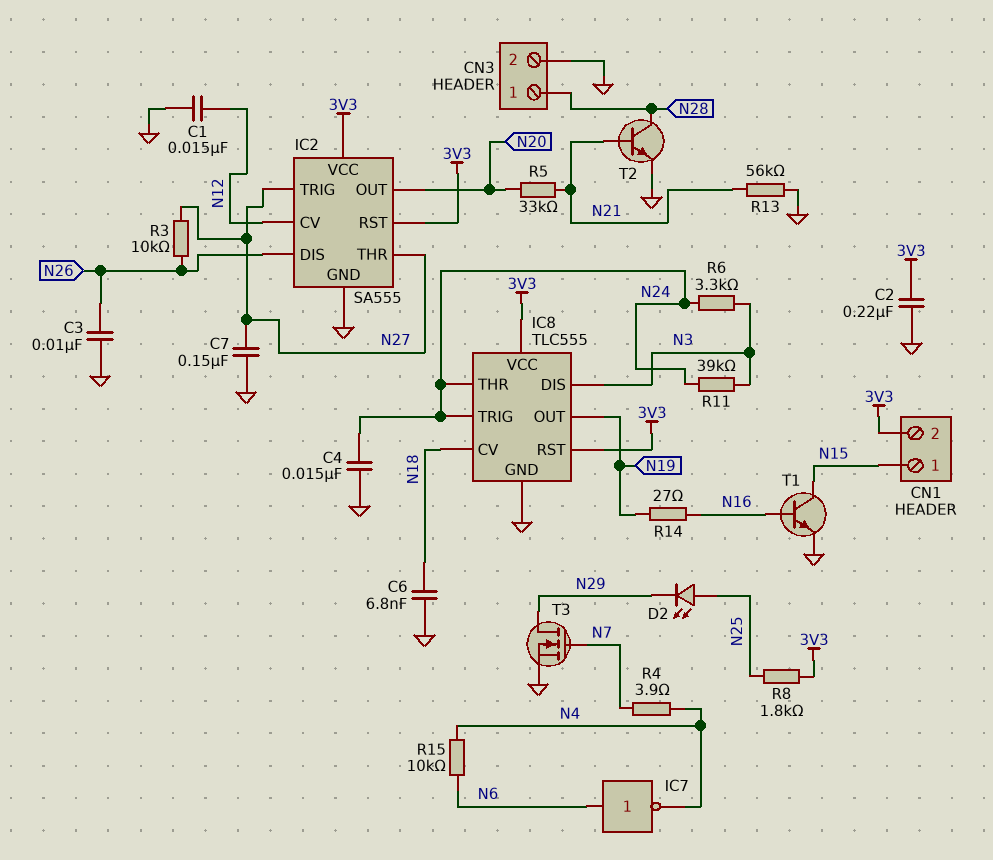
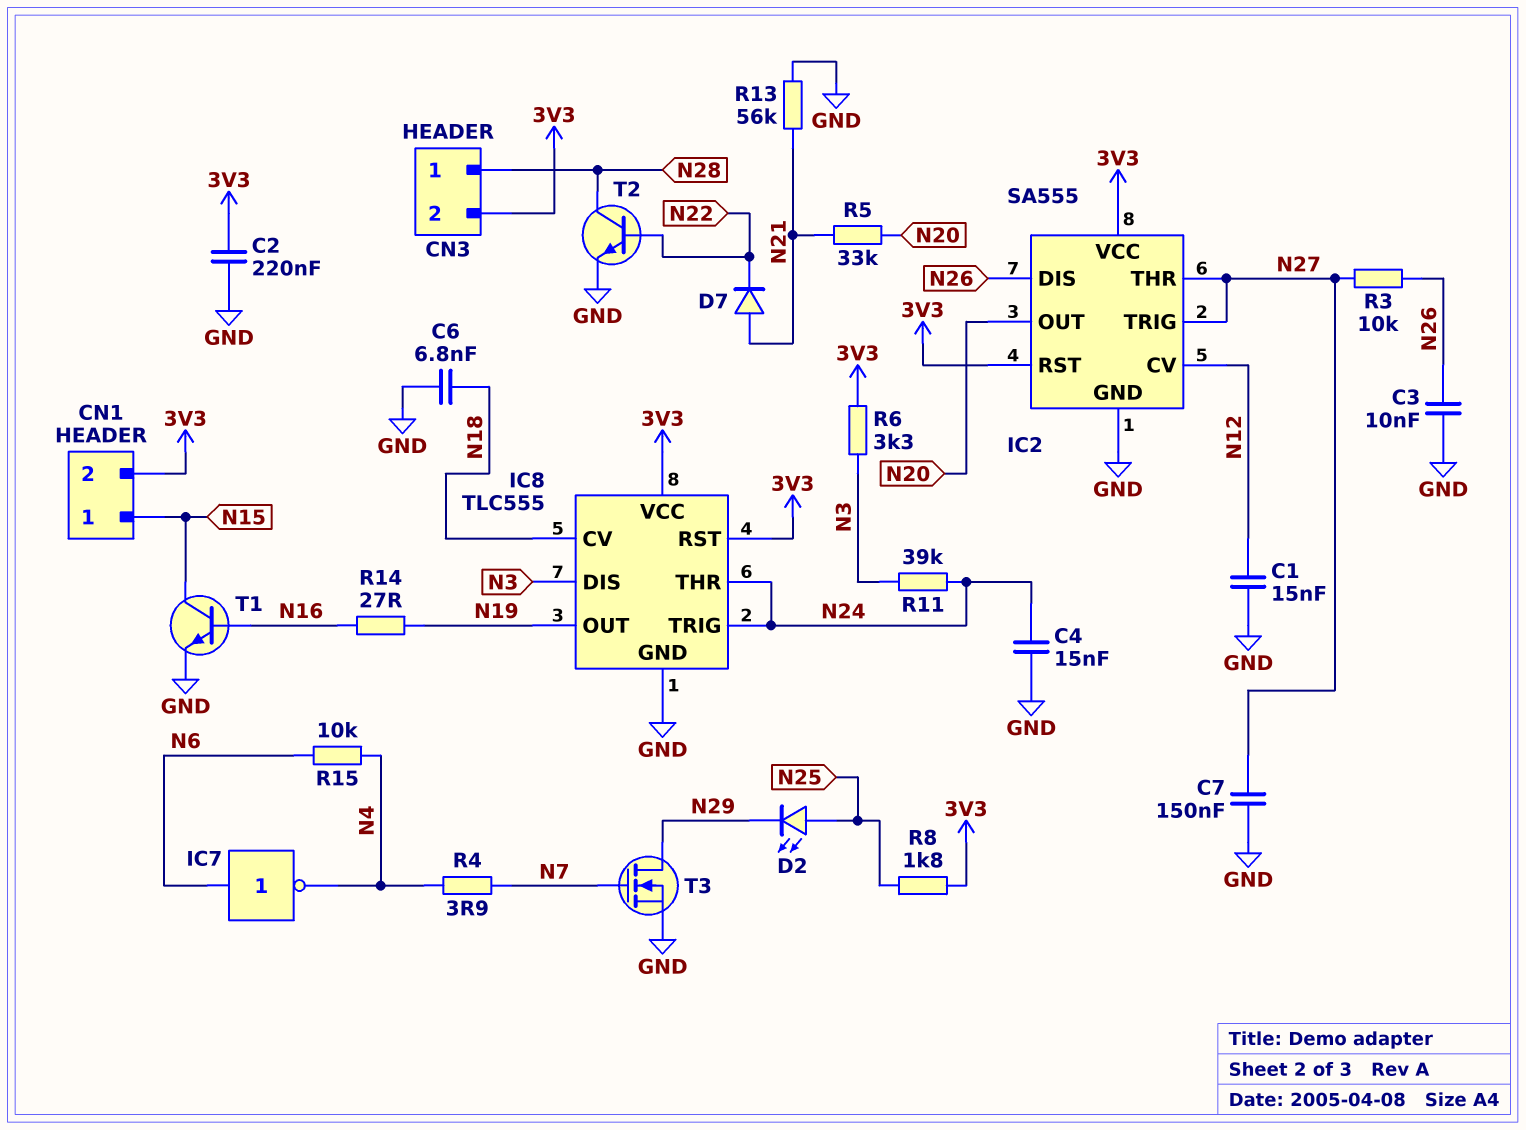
CN3 pin 2: GND -> 3V3
D7: none -> diode (A N21, K N22)
R6: 3.3k (N3, N24) -> 3.3k (3V3, N3)
T2: NPN (B N21, C N28, E GND) -> NPN (B N22, C N28, E GND)

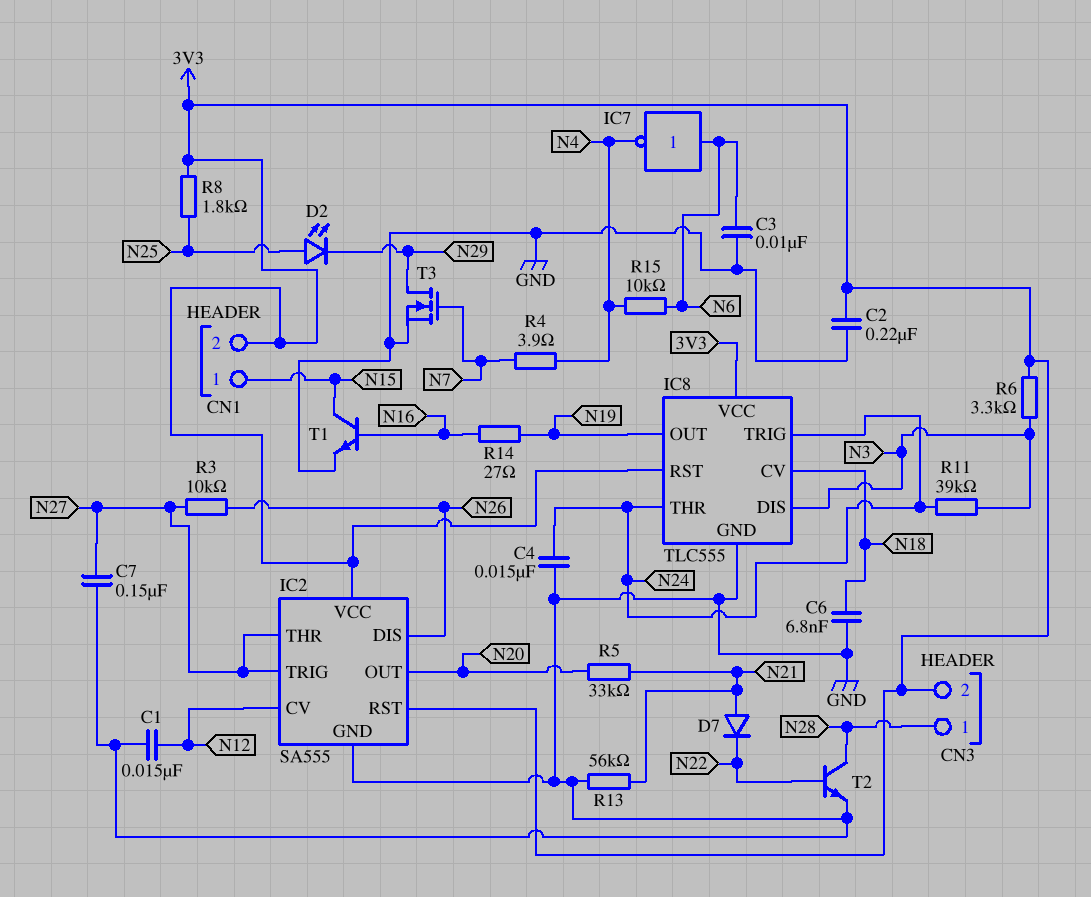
C3: 10nF (GND, N26) -> 10nF (GND, N6)

